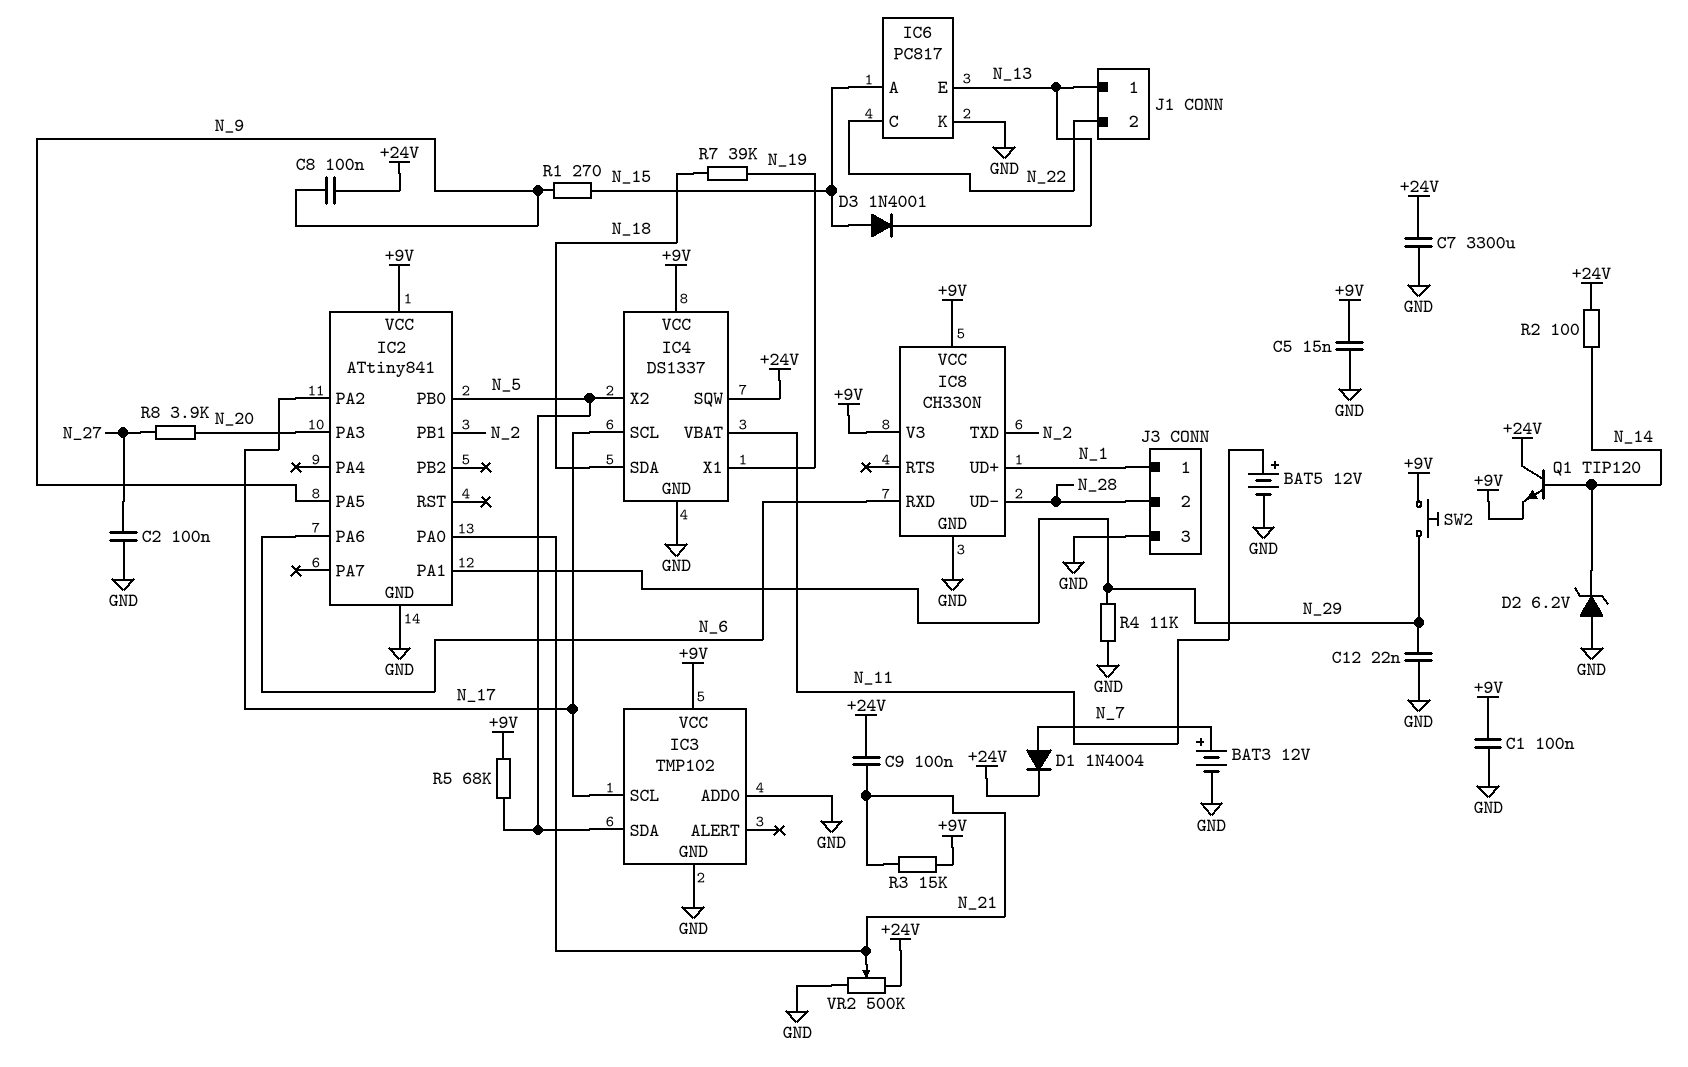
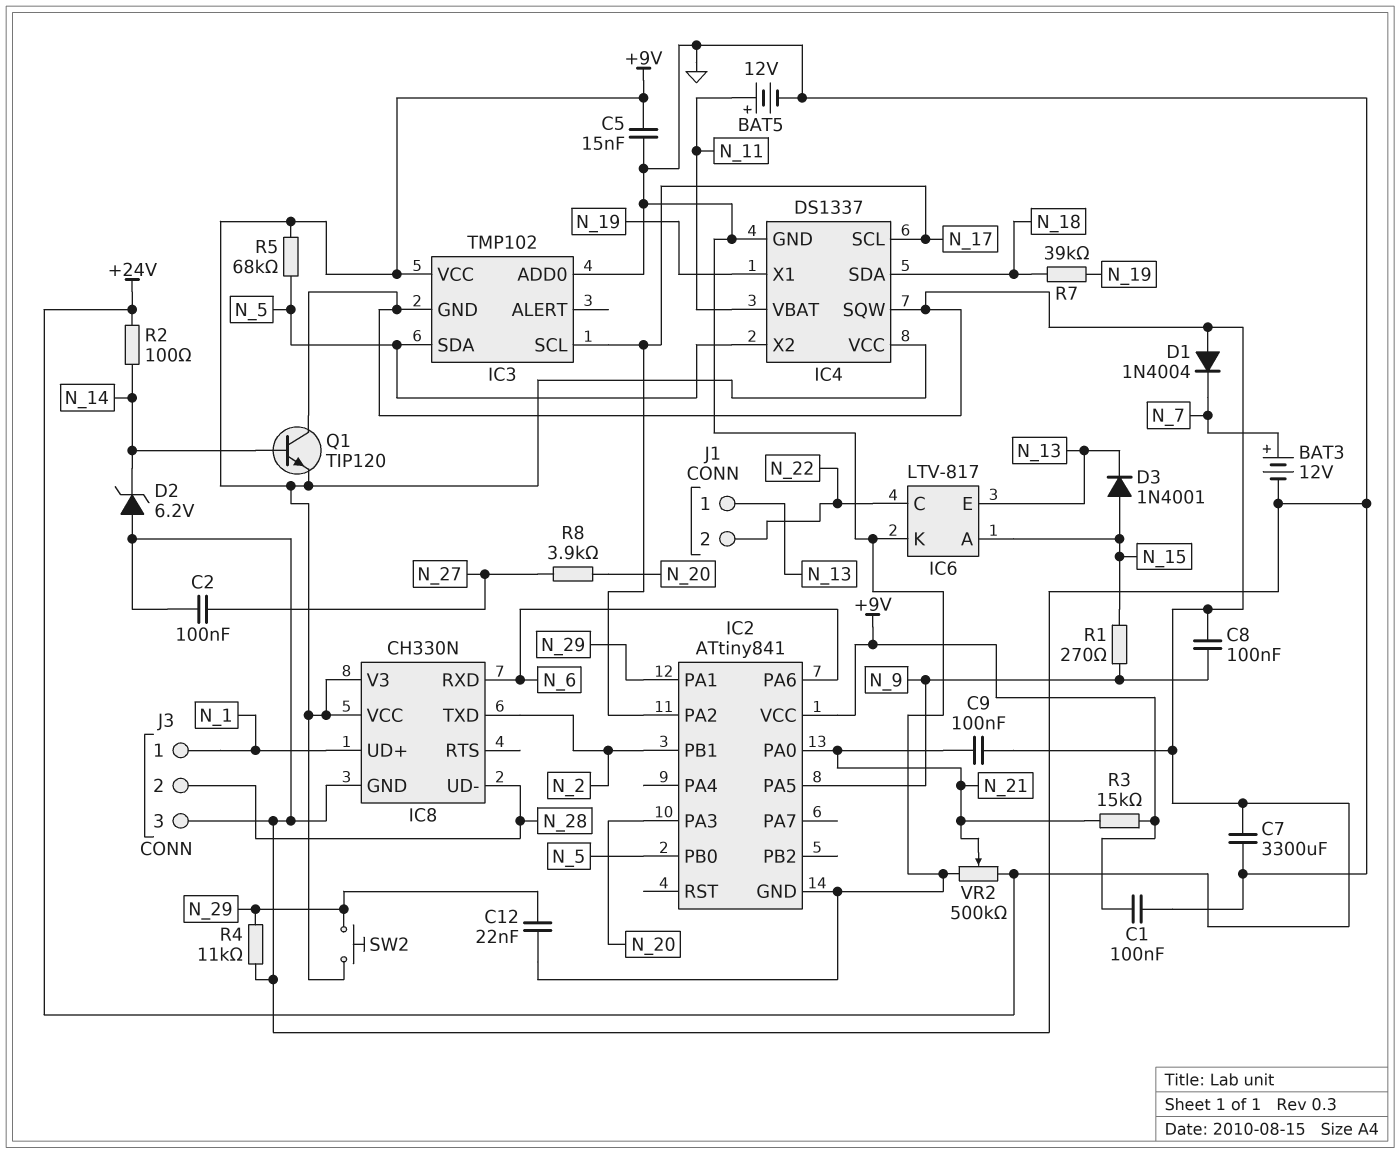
D1: diode 1N4004 (A N_7, K +24V) -> diode 1N4004 (A +24V, K N_7)
IC3 pin GND: GND -> +24V
IC6: PC817 -> LTV-817

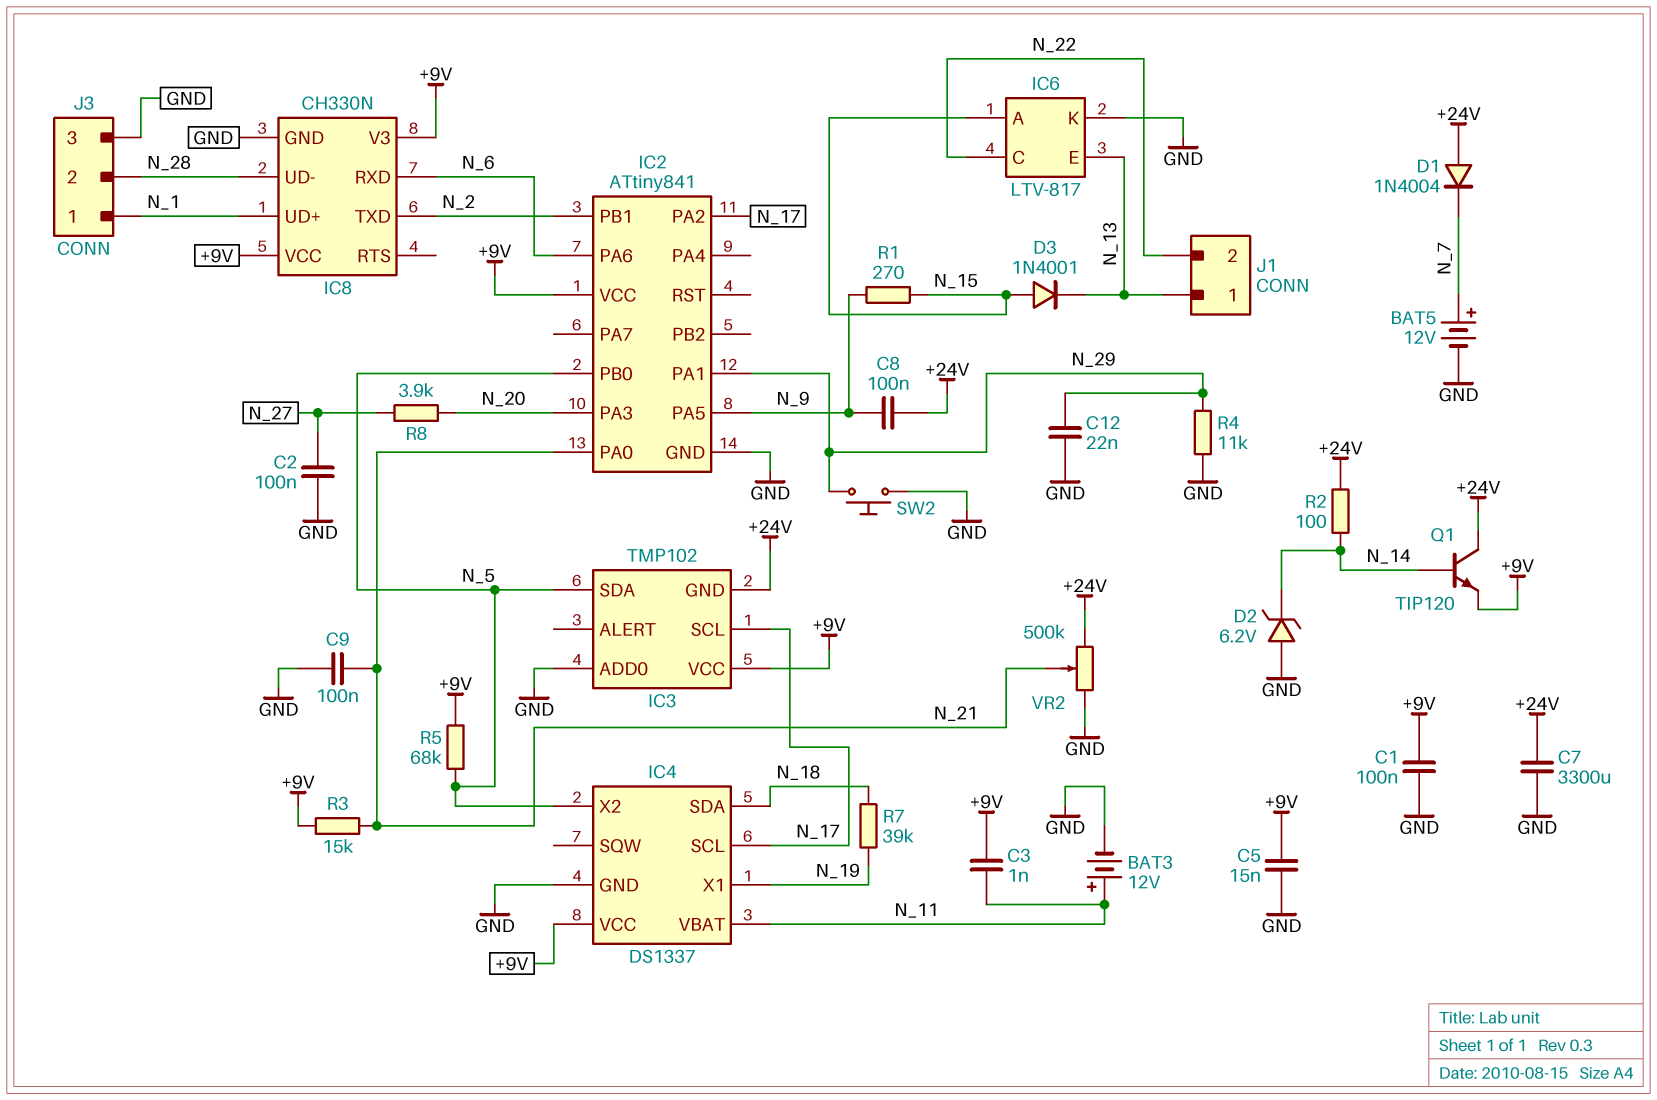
BAT3: 12V (plus N_7, minus GND) -> 12V (plus N_11, minus GND)
BAT5: 12V (plus N_11, minus GND) -> 12V (plus N_7, minus GND)
C3: none -> 1nF (+9V, N_11)
C9: 100nF (+24V, N_21) -> 100nF (GND, N_21)
IC4 pin SQW: +24V -> none
SW2: button (+9V, N_29) -> button (GND, N_29)

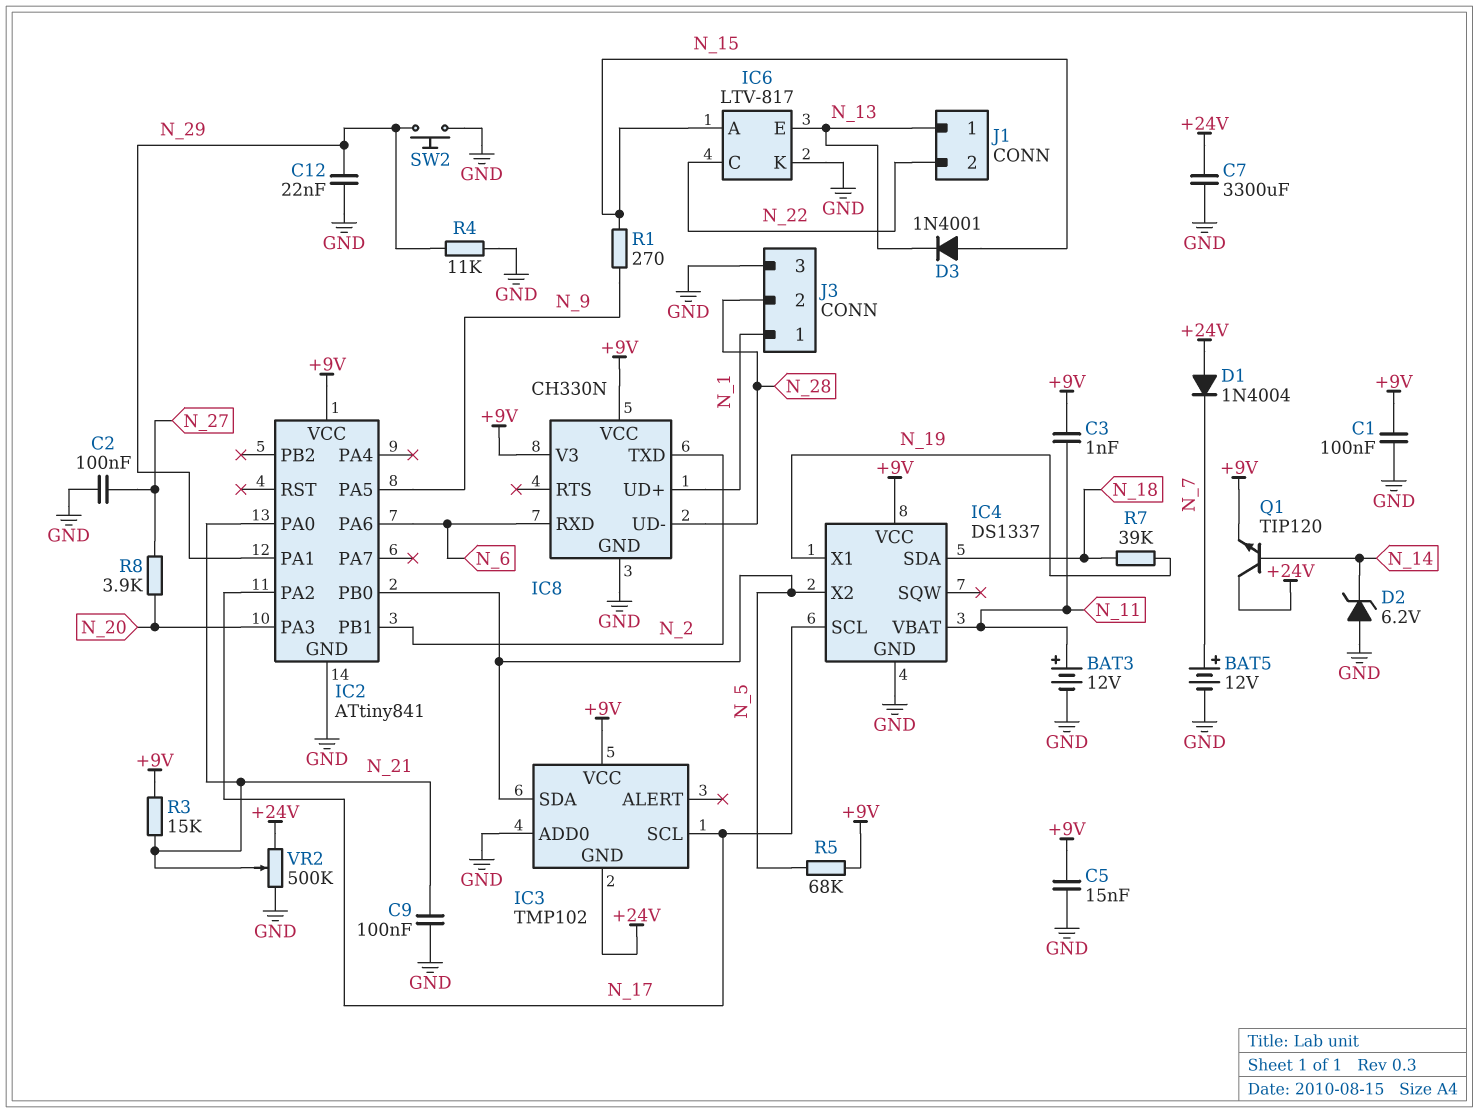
C8: 100nF (+24V, N_9) -> none
R2: 100 (+24V, N_14) -> none

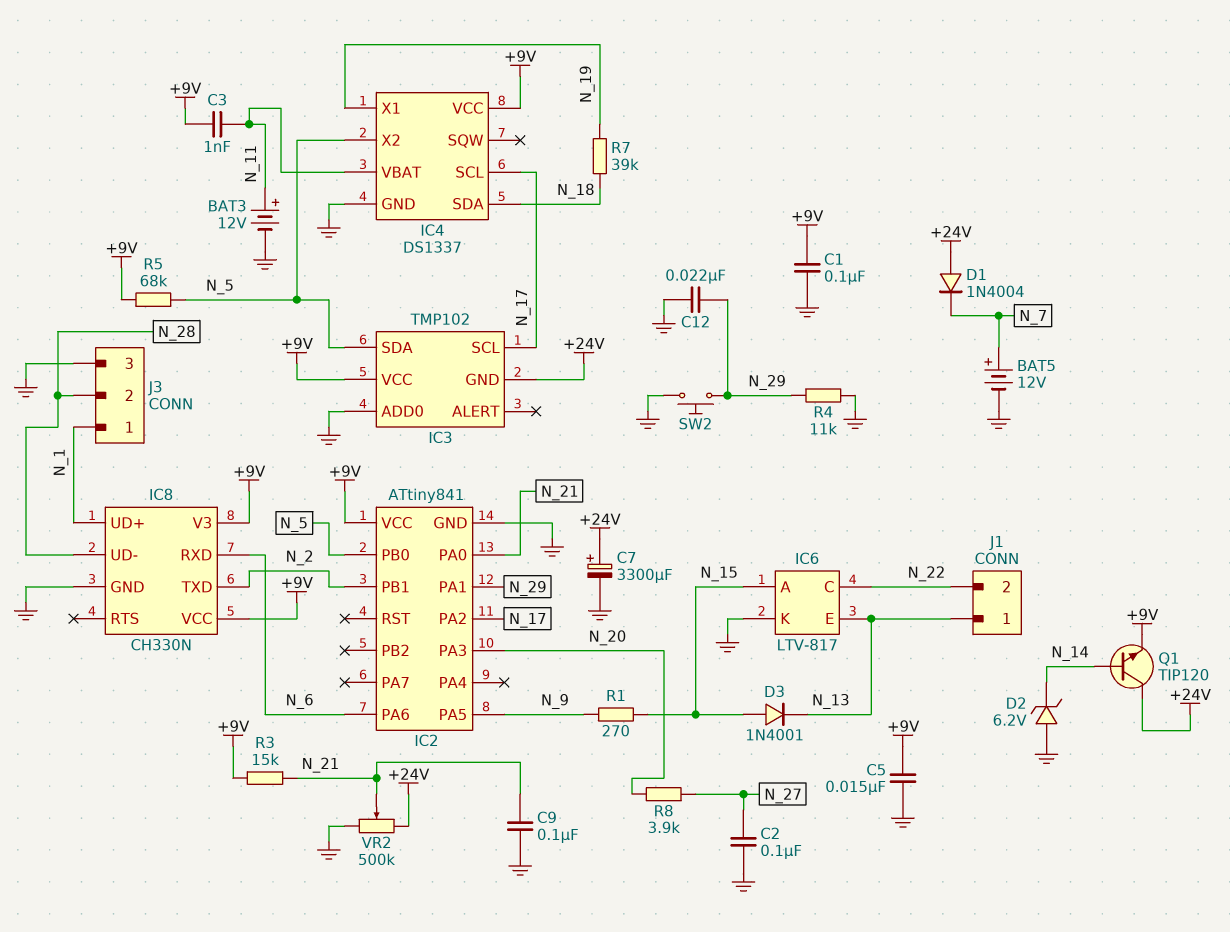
C7: 3300uF (+24V, GND) -> 3300uF (plus +24V, minus GND)

